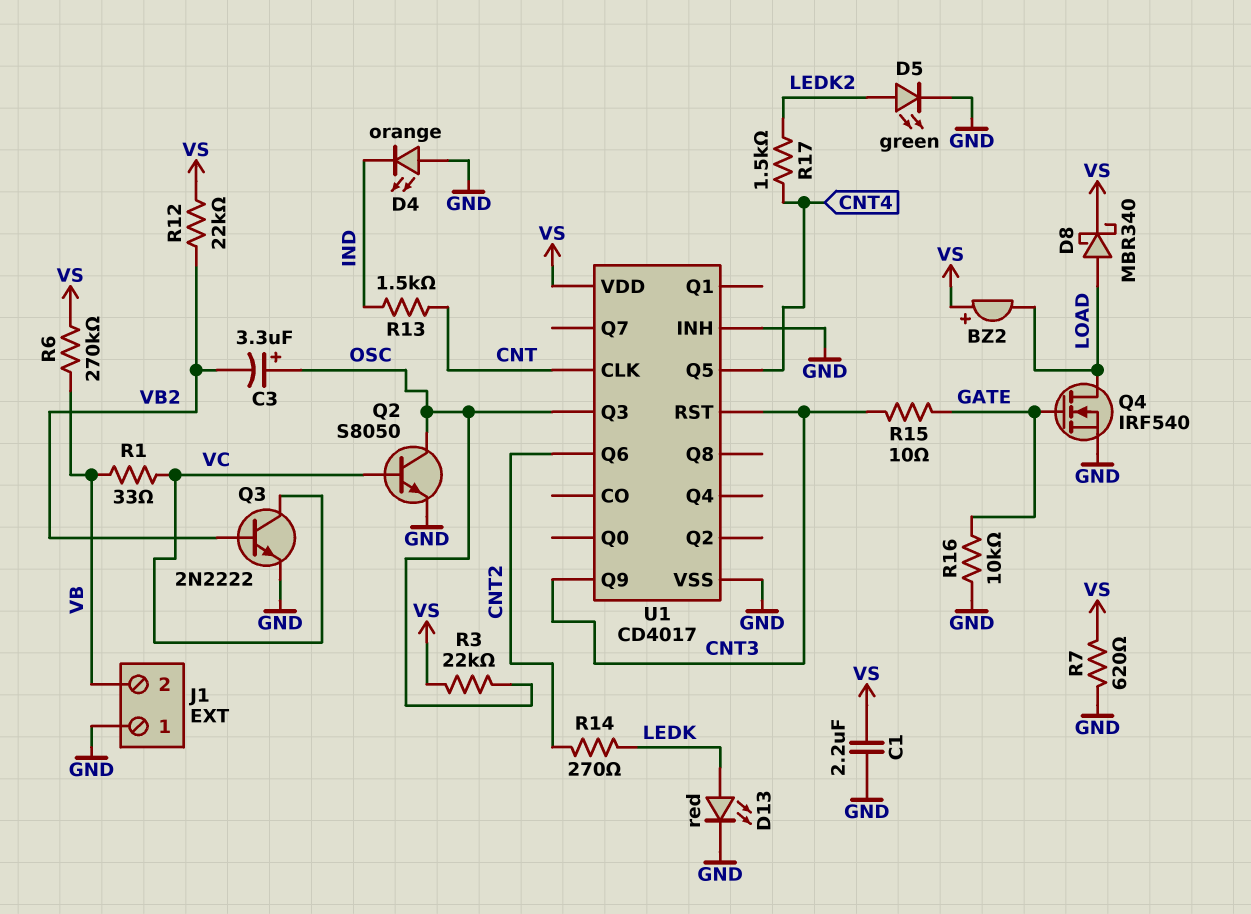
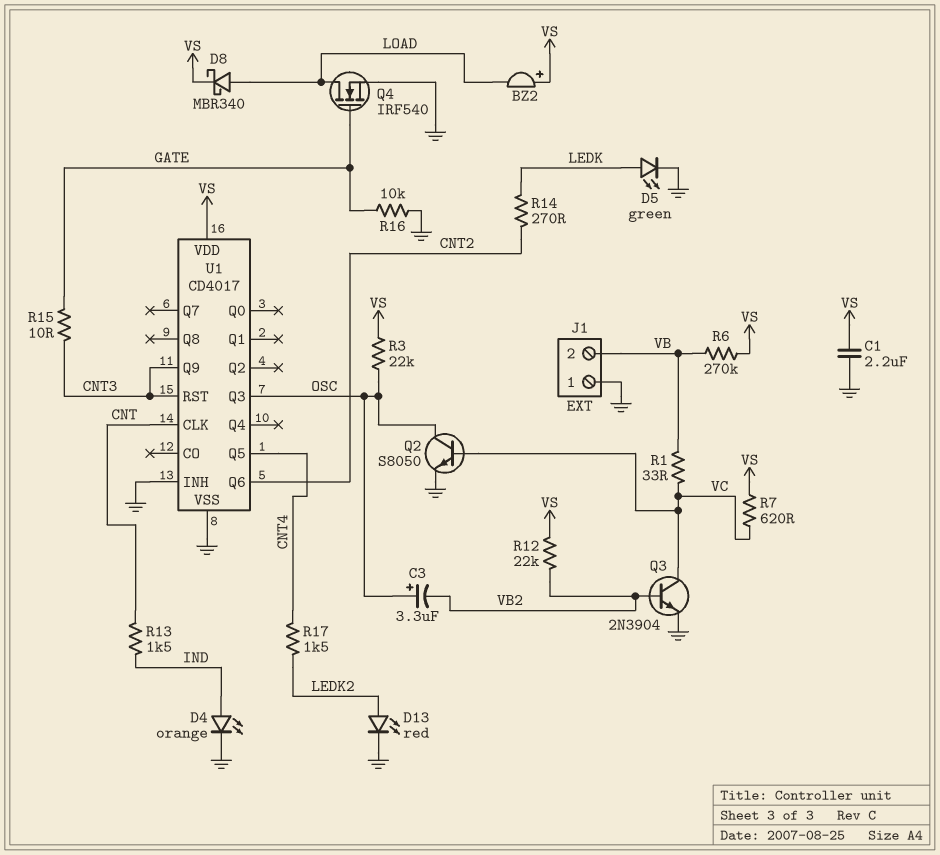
D4: LED orange (A GND, K IND) -> LED orange (A IND, K GND)
D5: LED green (A LEDK2, K GND) -> LED green (A LEDK, K GND)
D13: LED red (A LEDK, K GND) -> LED red (A LEDK2, K GND)
Q3: NPN 2N2222 (B VB2, C VC, E GND) -> NPN 2N3904 (B VB2, C VC, E GND)
R7: 620 (GND, VS) -> 620 (VC, VS)

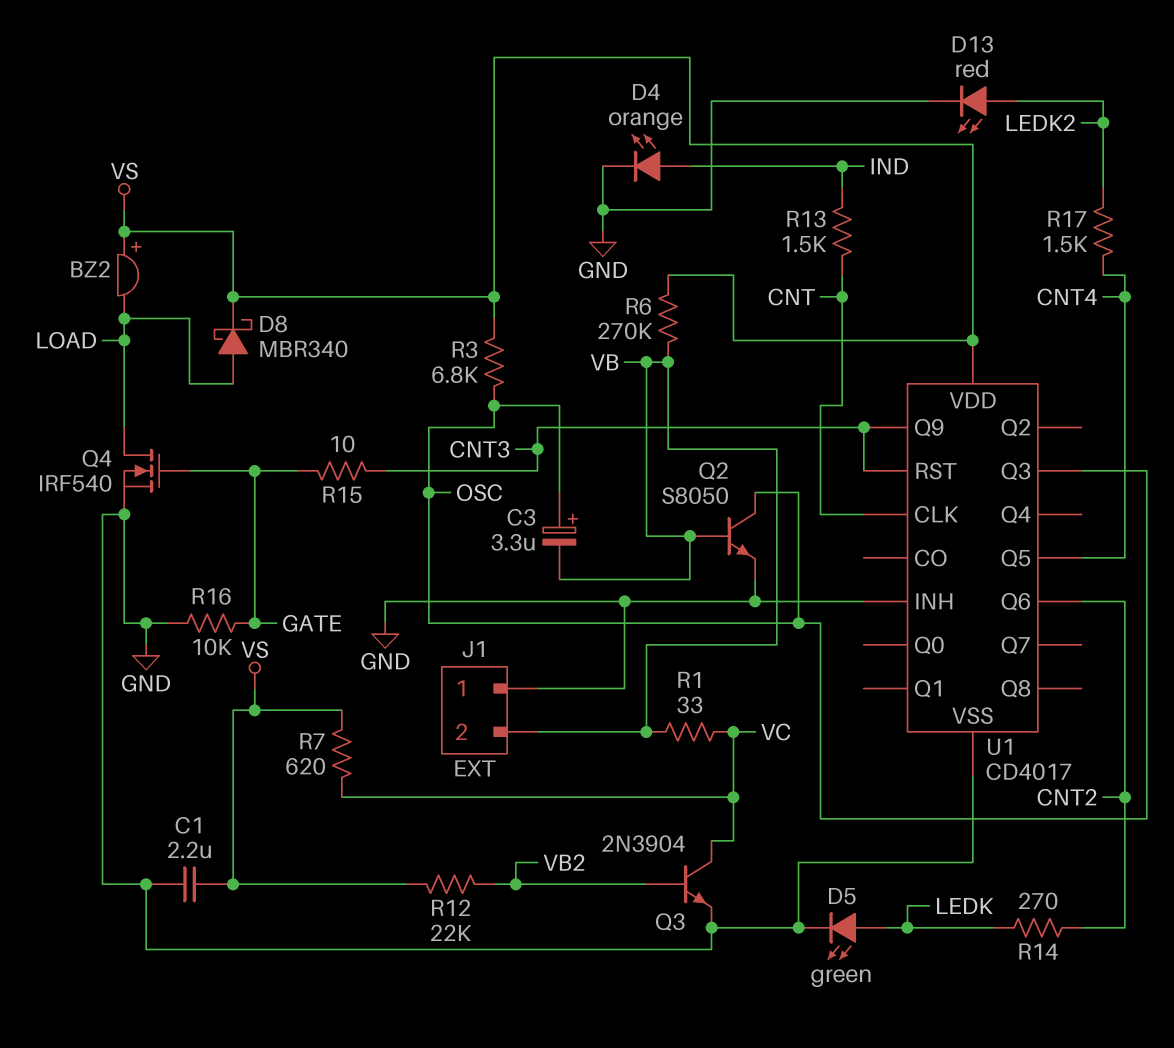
C3: 3.3uF (plus OSC, minus VB2) -> 3.3uF (plus OSC, minus VB)
Q2: NPN S8050 (B VC, C OSC, E GND) -> NPN S8050 (B VB, C OSC, E GND)
R3: 22k (OSC, VS) -> 6.8k (OSC, VS)

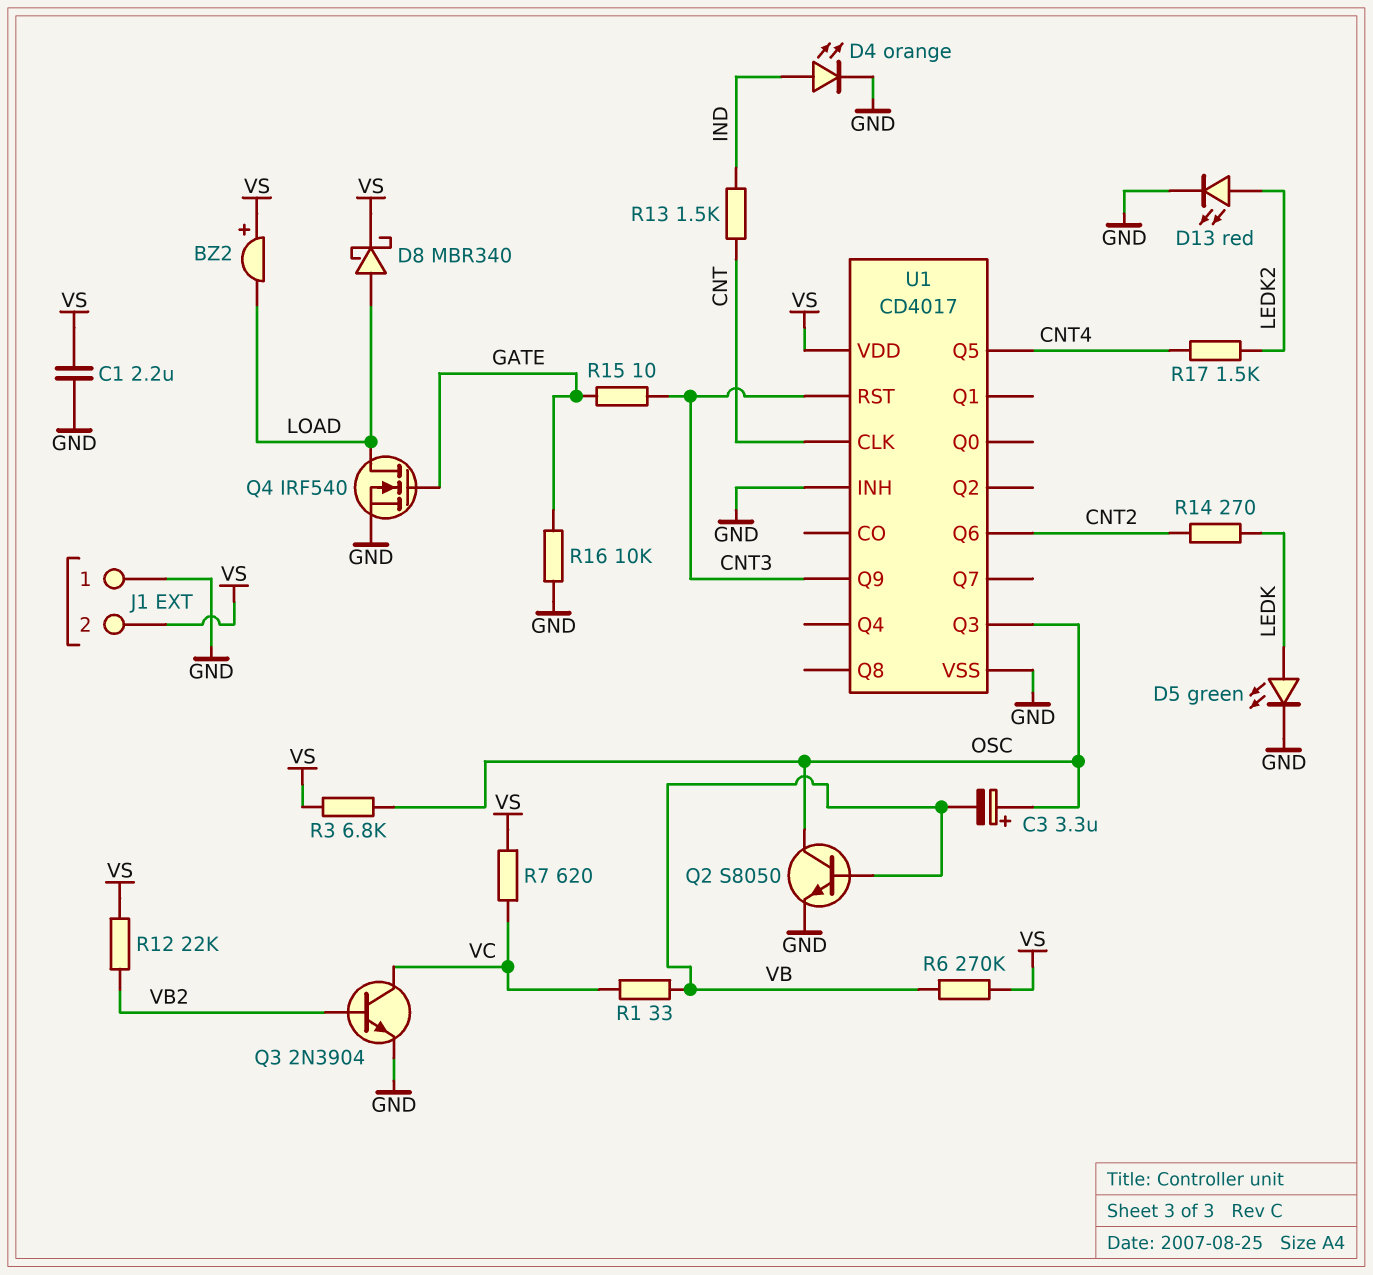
J1 pin 2: VB -> VS

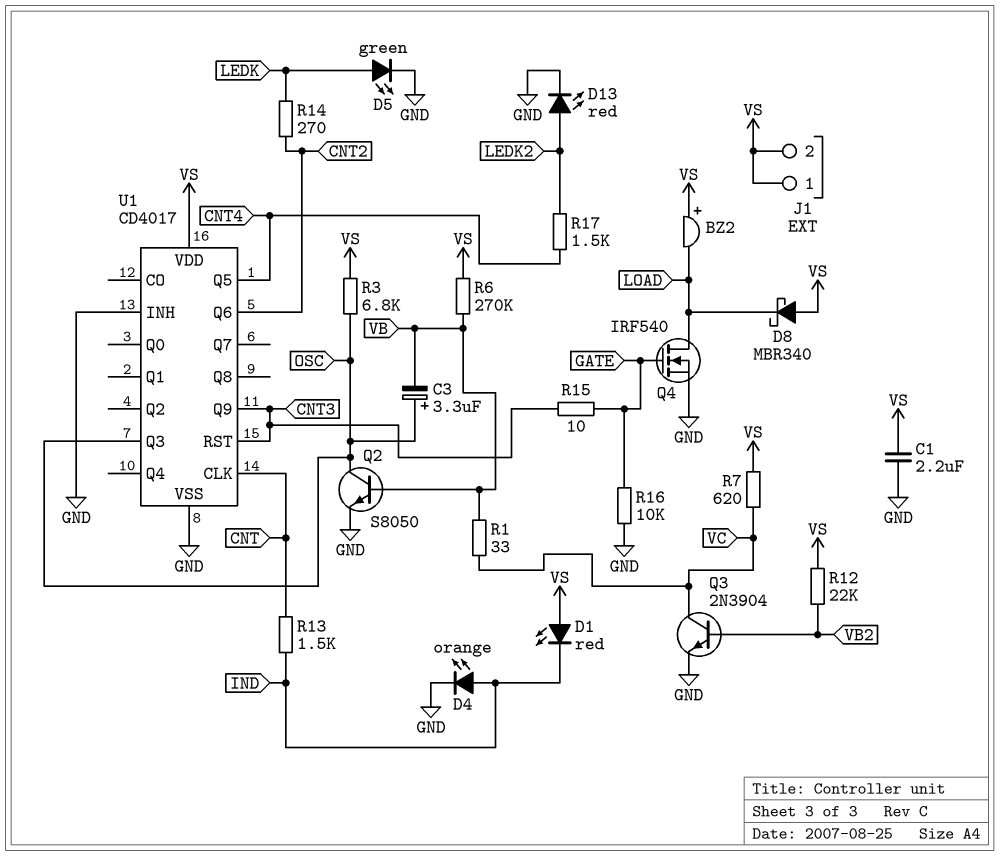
D1: none -> LED red (A VS, K IND)
D8: schottky MBR340 (A LOAD, K VS) -> schottky MBR340 (A VS, K LOAD)
J1 pin 1: GND -> VS

